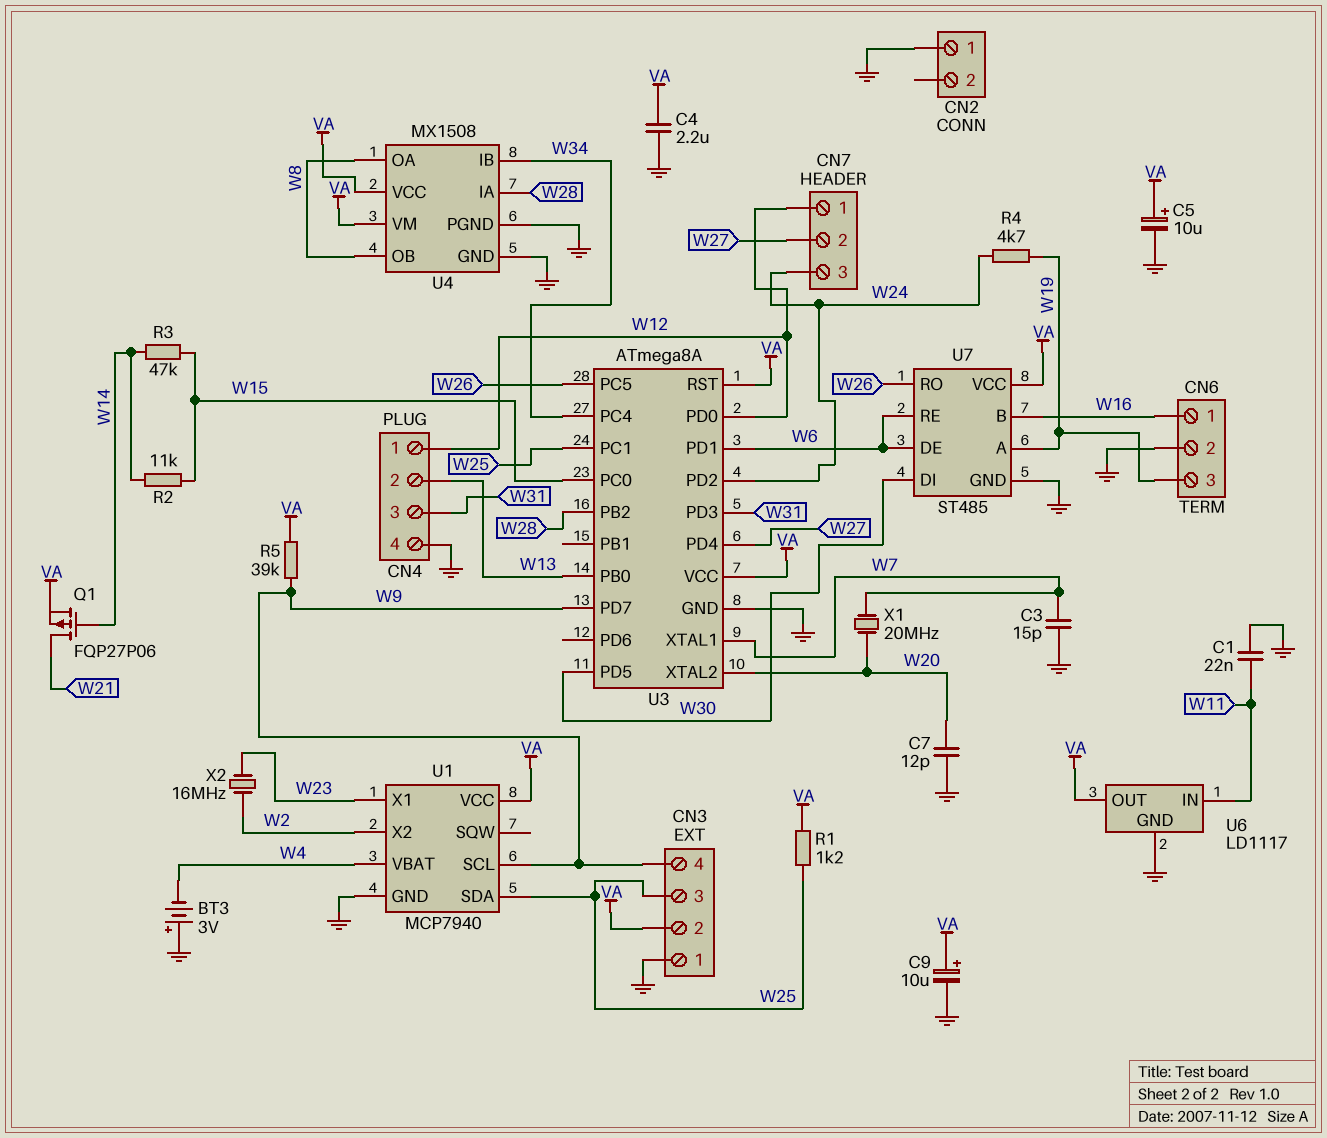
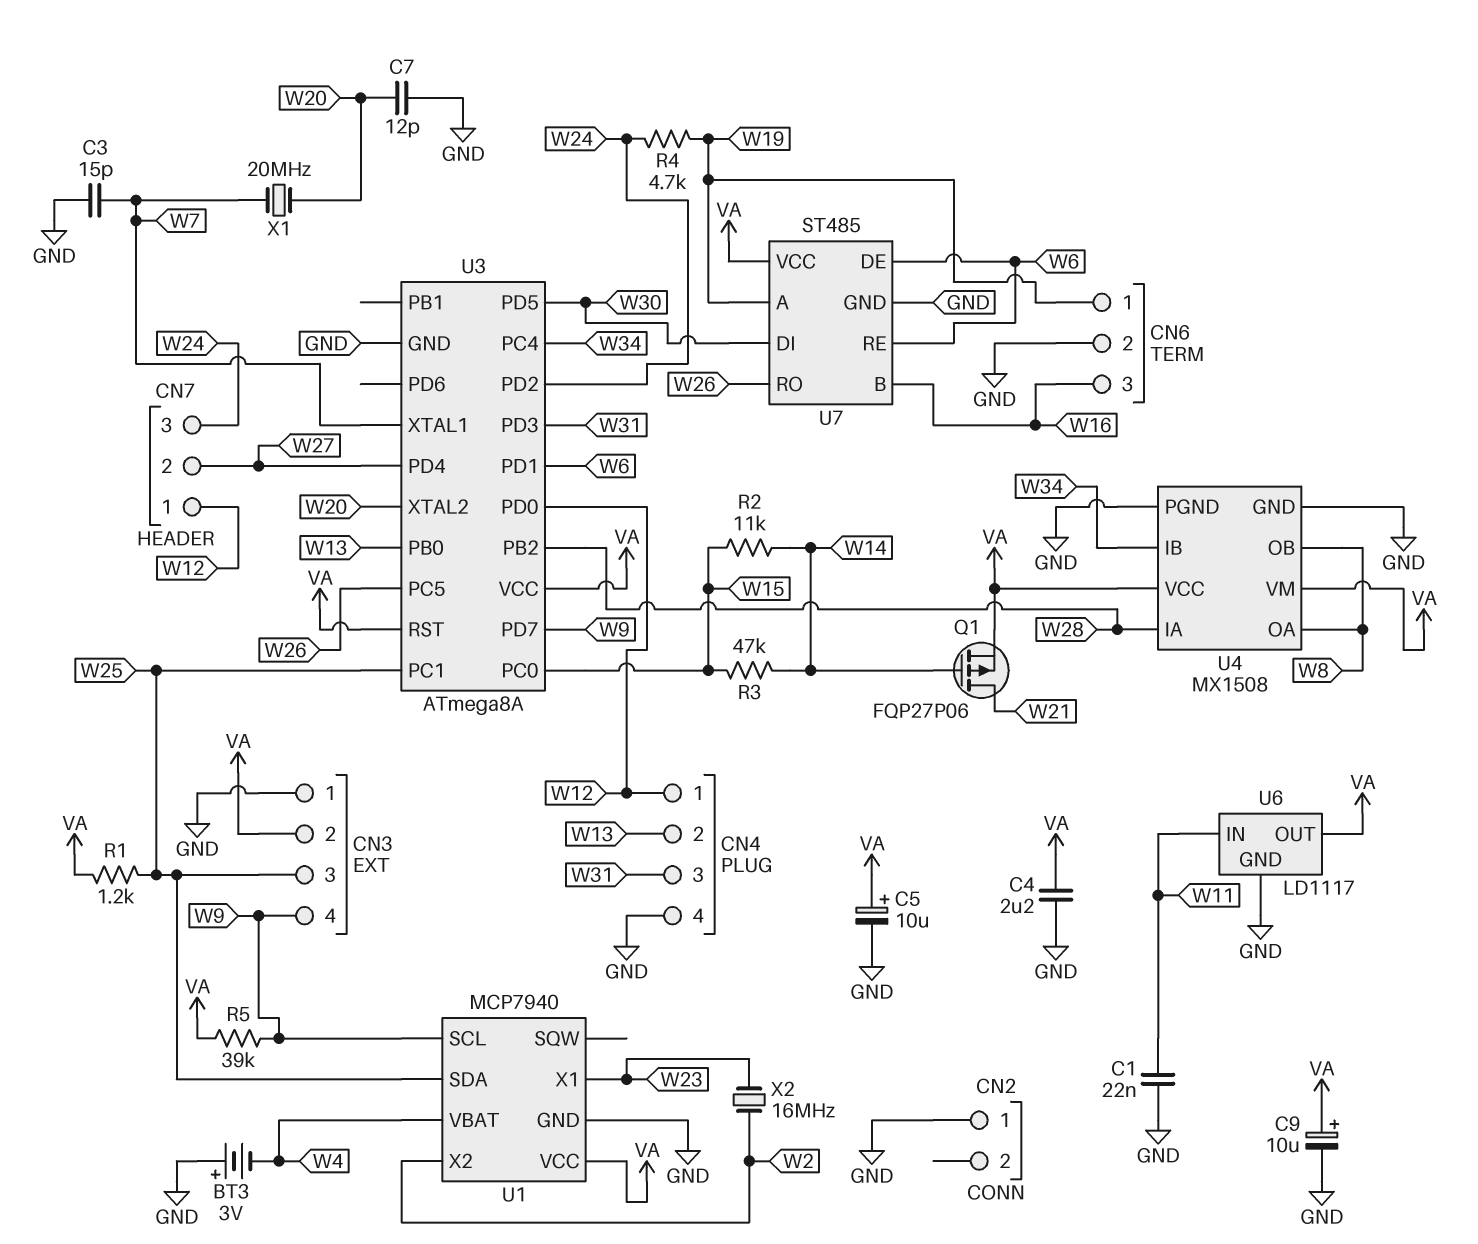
CN6 pin 1: W16 -> W19
CN6 pin 3: W19 -> W16

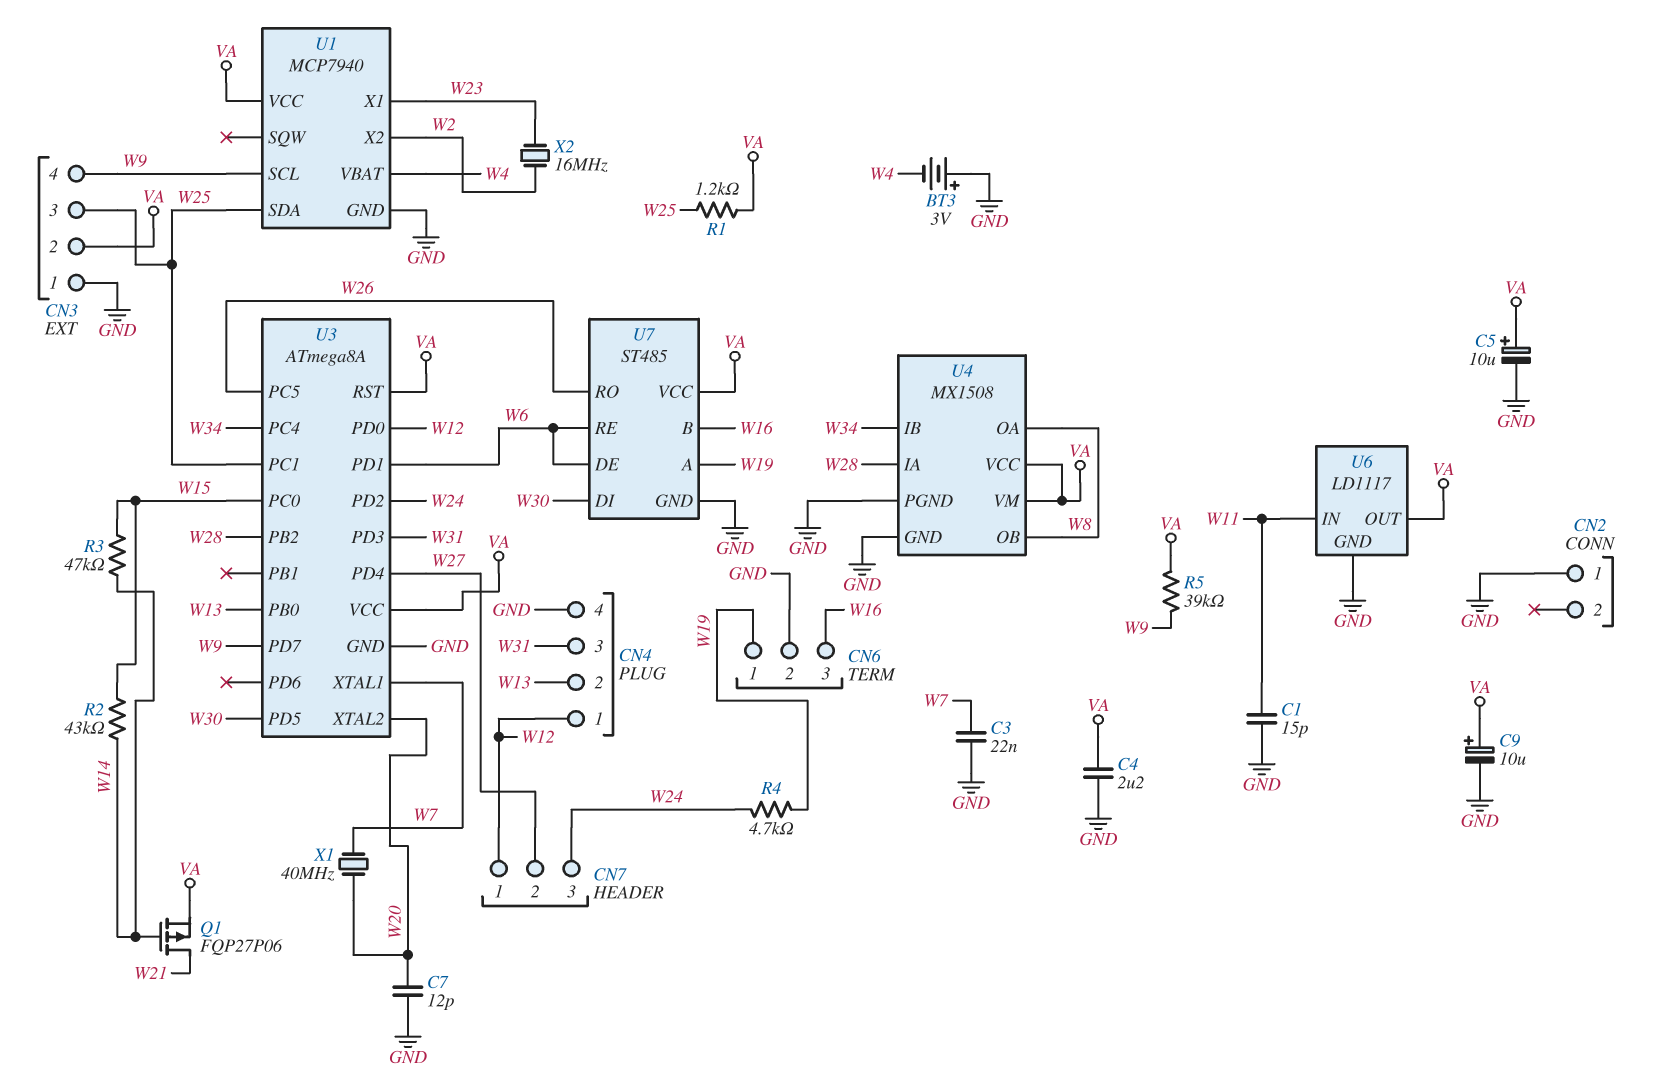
C1: 22nF (GND, W11) -> 15pF (GND, W11)
C3: 15pF (GND, W7) -> 22nF (GND, W7)
R2: 11k (W14, W15) -> 43k (W14, W15)
X1: 20MHz (W7, W20) -> 40MHz (W7, W20)

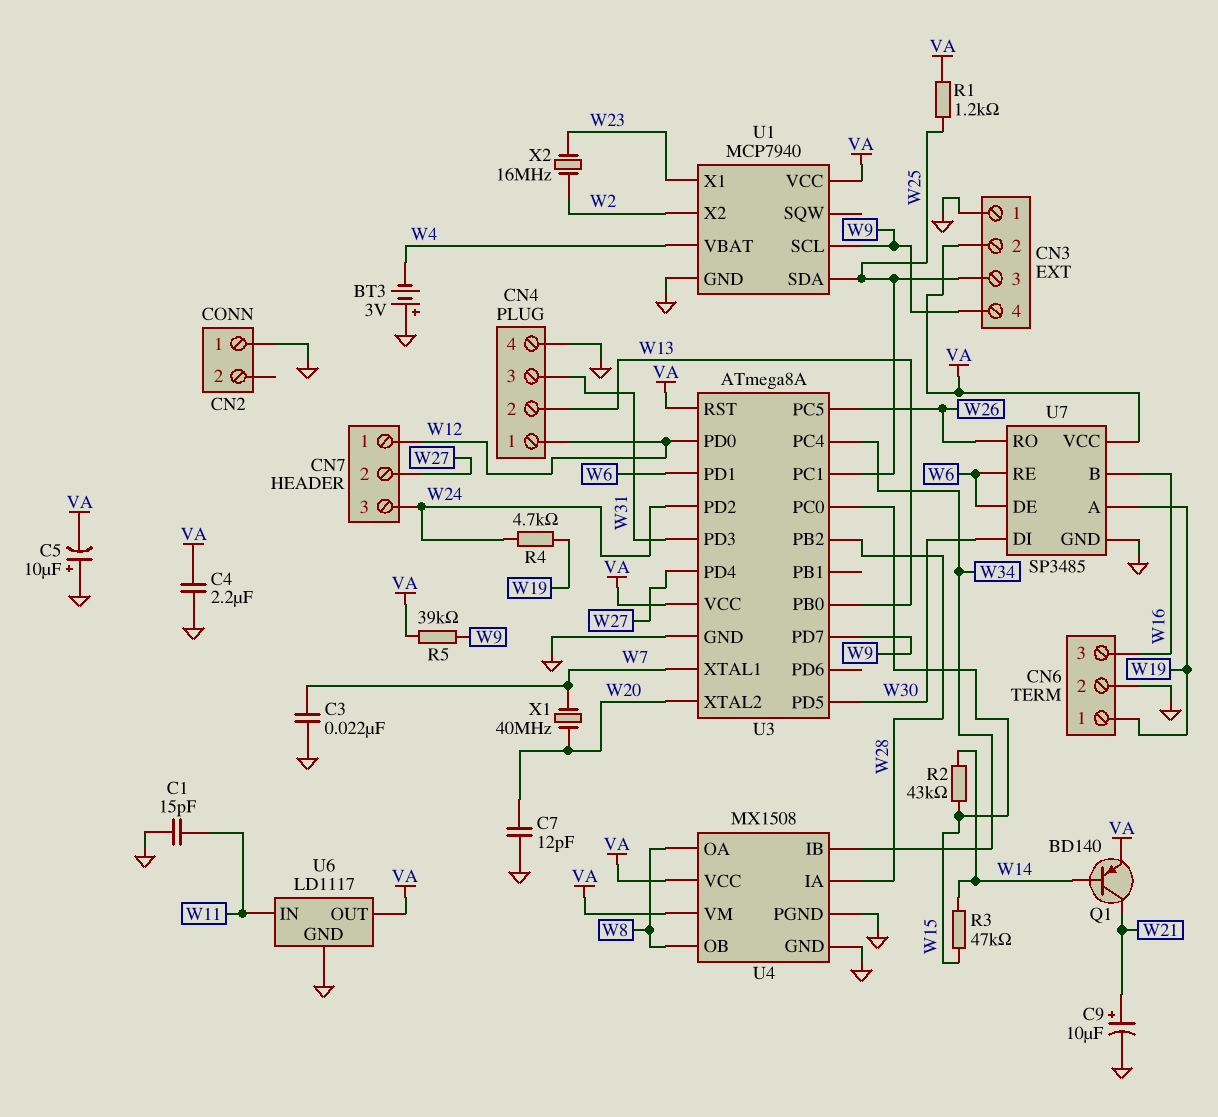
C5: 10uF (plus VA, minus GND) -> 10uF (plus GND, minus VA)
C9: 10uF (plus VA, minus GND) -> 10uF (plus W21, minus GND)
Q1: PMOS FQP27P06 (G W14, D W21, S VA) -> PNP BD140 (B W14, C W21, E VA)
U7: ST485 -> SP3485

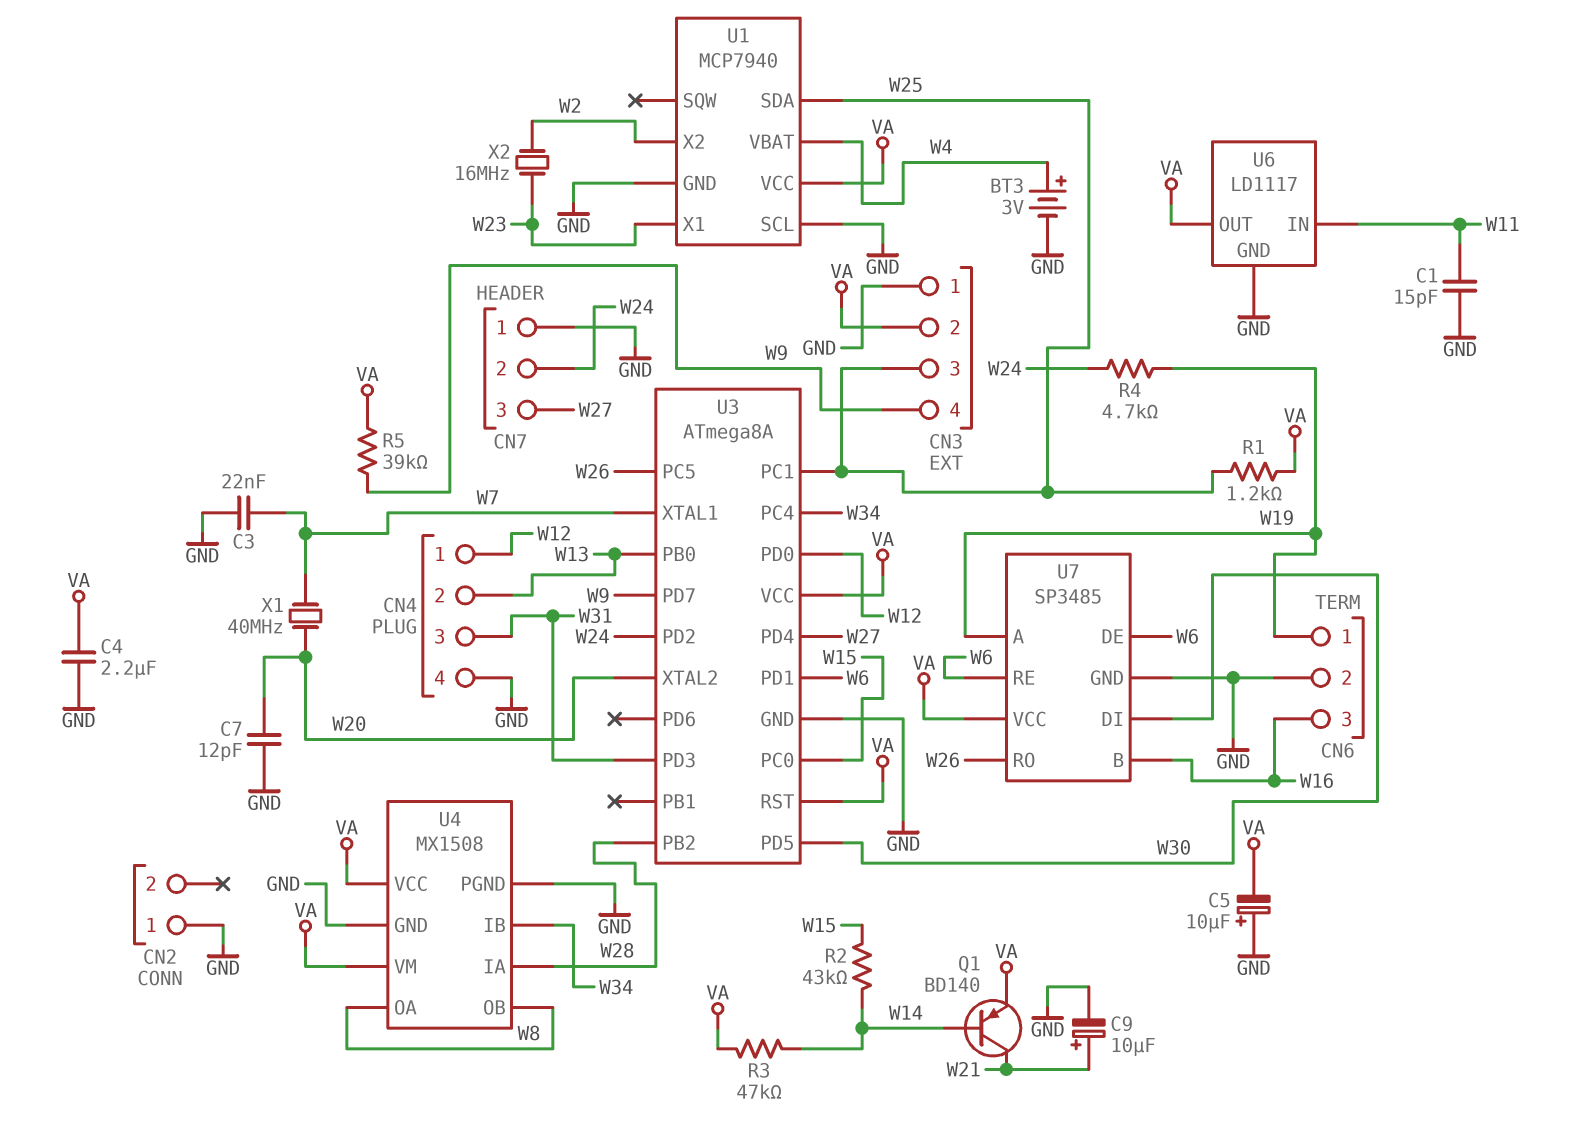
BT3: 3V (plus GND, minus W4) -> 3V (plus W4, minus GND)
CN7 pin 1: W12 -> GND
CN7 pin 2: W27 -> W24
CN7 pin 3: W24 -> W27
R3: 47k (W14, W15) -> 47k (VA, W14)
U1 pin SCL: W9 -> GND

